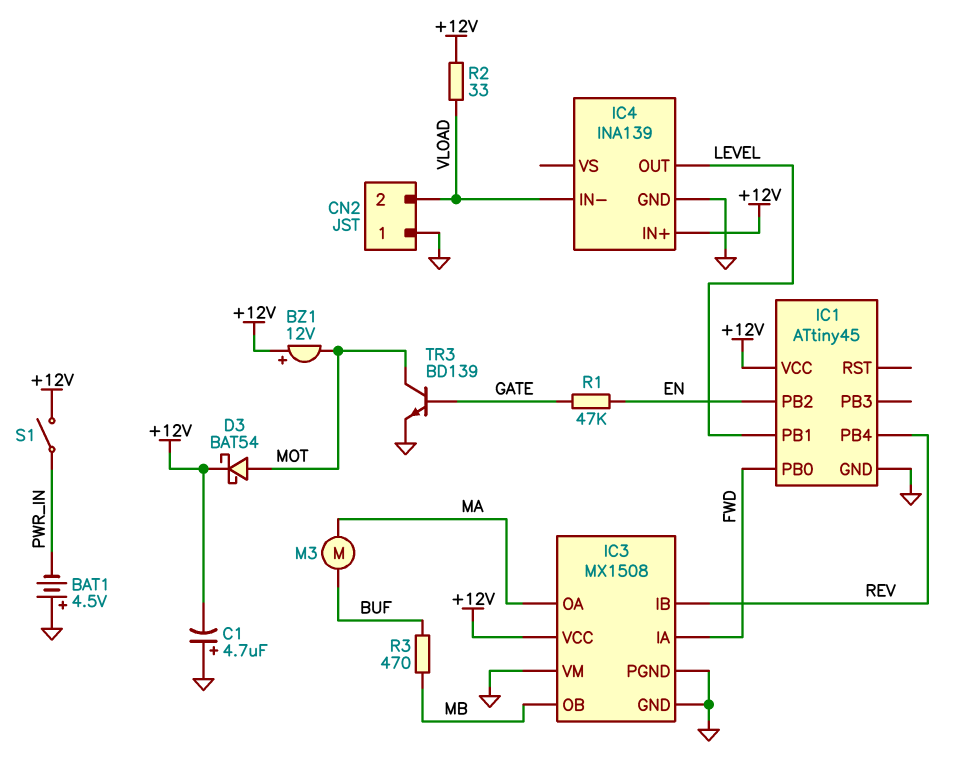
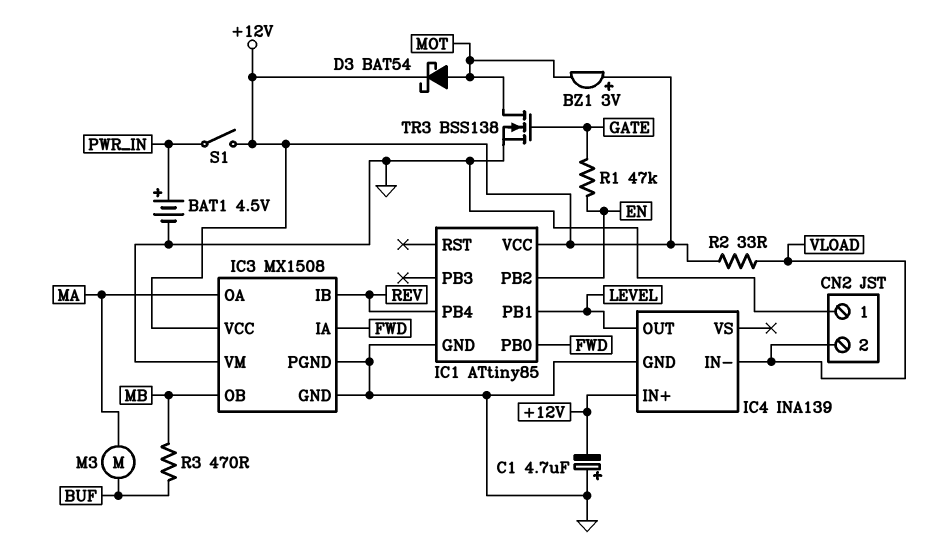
BAT1: 4.5V (plus GND, minus PWR_IN) -> 4.5V (plus PWR_IN, minus GND)
BZ1: buzzer 12V (plus +12V, minus MOT) -> buzzer 3V (plus +12V, minus MOT)
IC1: ATtiny45 -> ATtiny85
TR3: NPN BD139 (B GATE, C MOT, E GND) -> NMOS BSS138 (G GATE, D MOT, S GND)

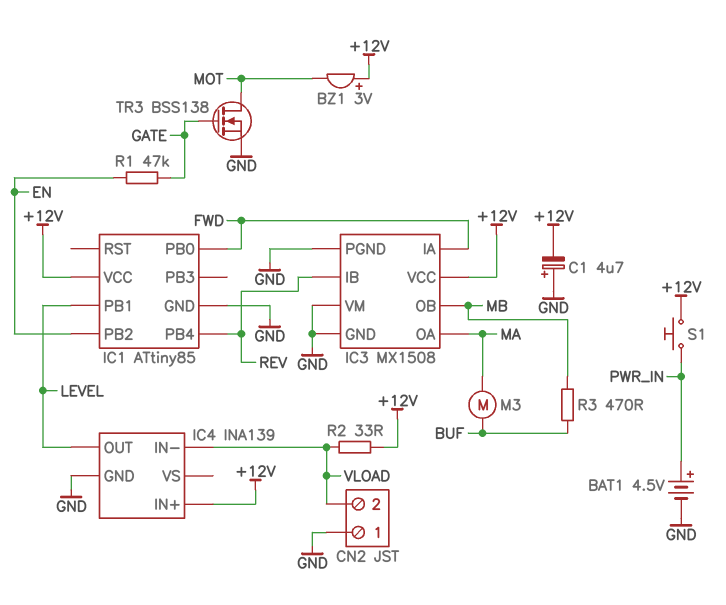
D3: schottky BAT54 (A MOT, K +12V) -> none
S1: switch (+12V, PWR_IN) -> button (+12V, PWR_IN)

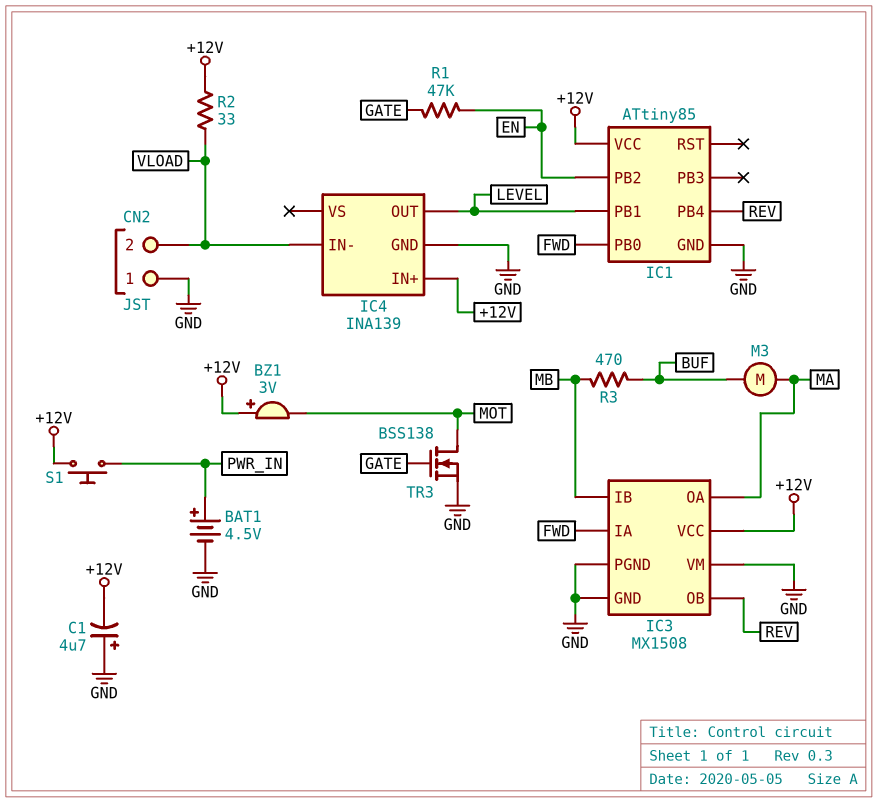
IC3 pin IB: REV -> MB
IC3 pin OB: MB -> REV

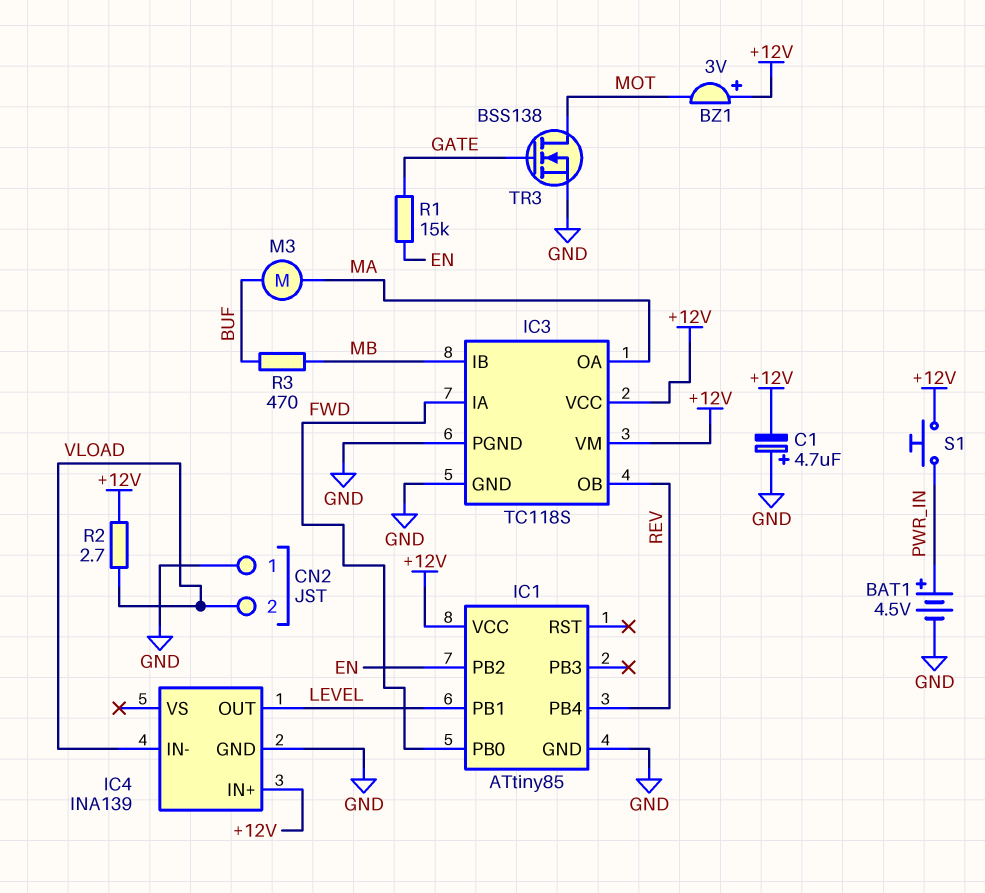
IC3: MX1508 -> TC118S
IC3 pin VM: GND -> +12V
R1: 47k (EN, GATE) -> 15k (EN, GATE)
R2: 33 (+12V, VLOAD) -> 2.7 (+12V, VLOAD)

